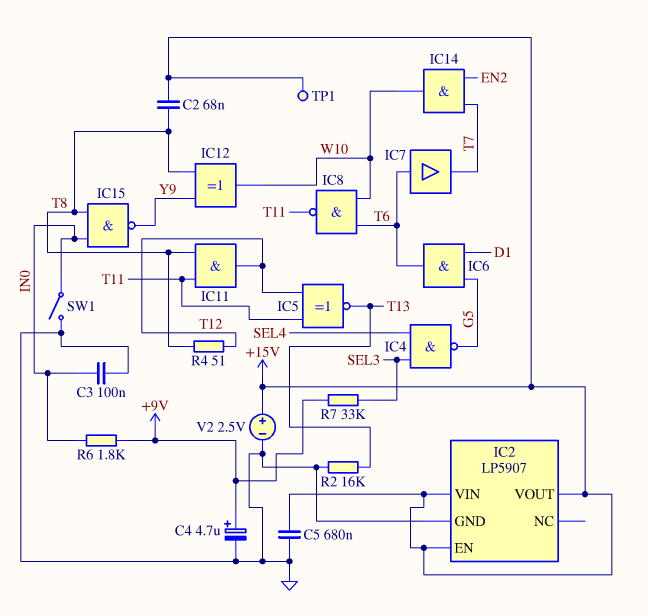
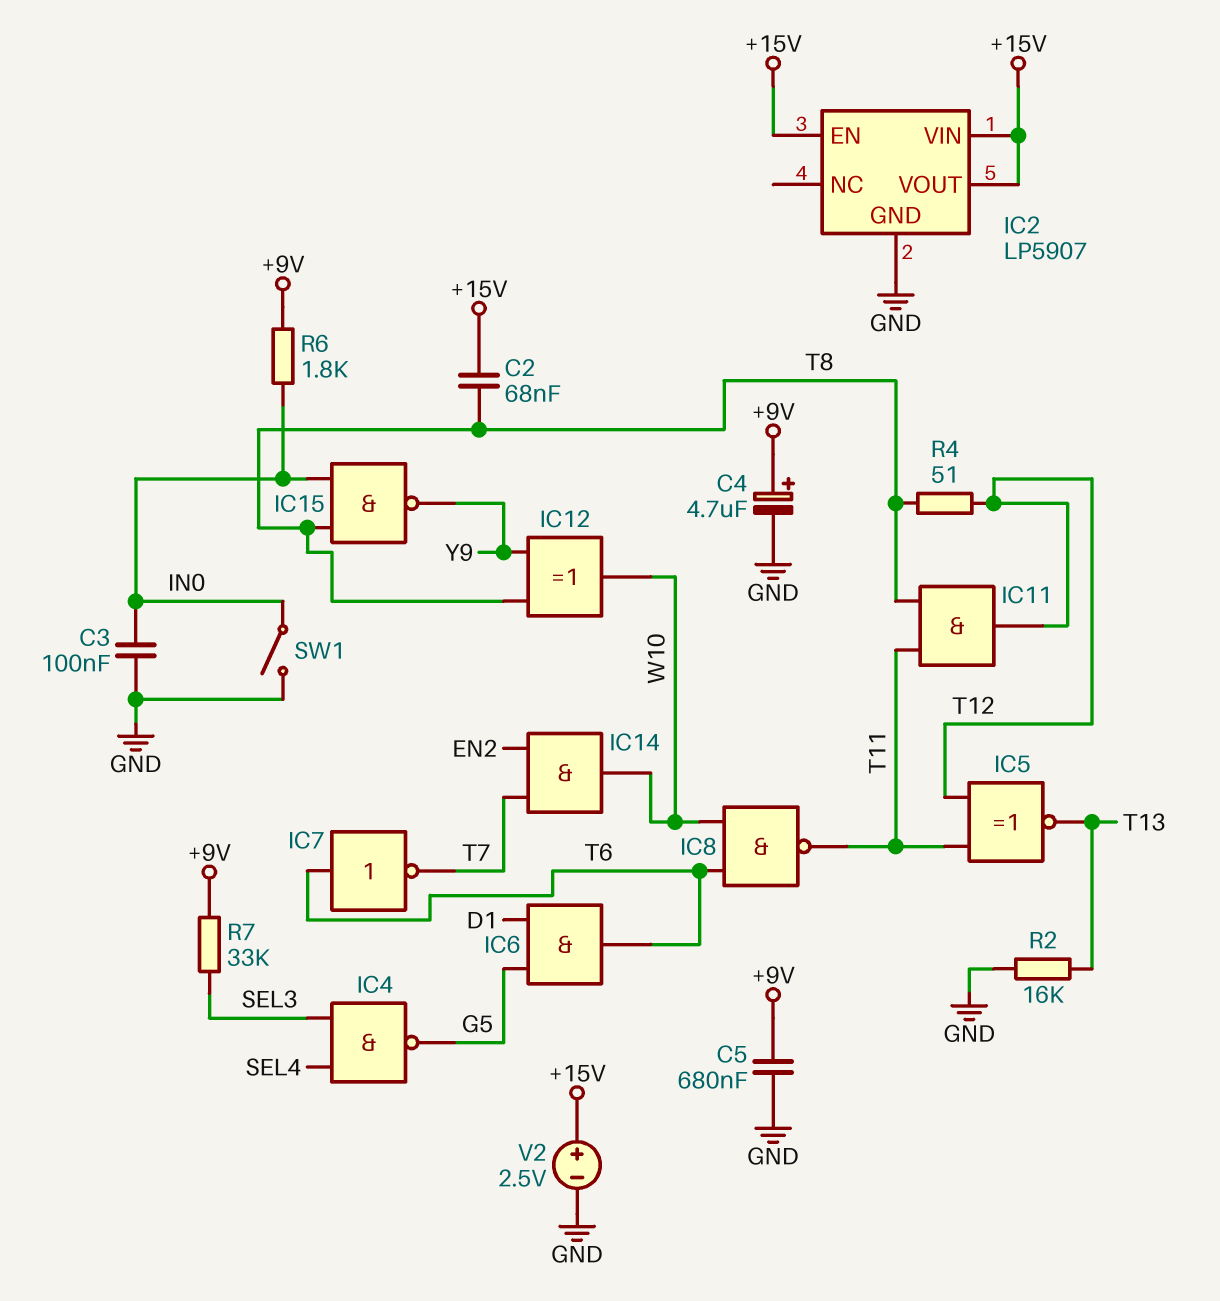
C5: 680nF (+15V, GND) -> 680nF (+9V, GND)
IC7: buffer (in T6, out T7) -> NOT (in T6, out T7)
TP1: test point (+15V) -> none

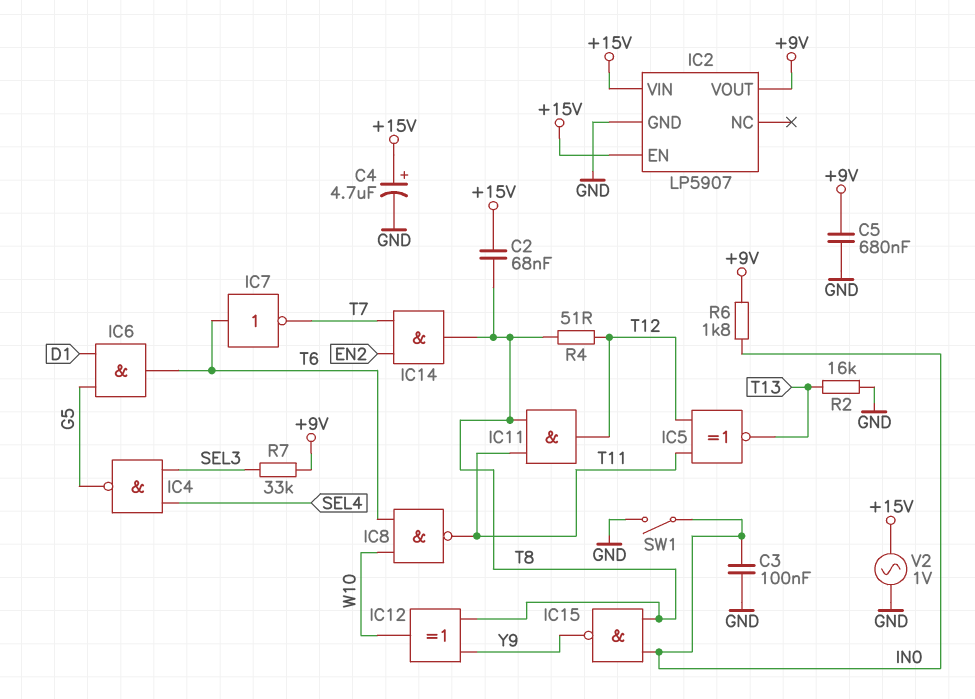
C4: 4.7uF (plus +9V, minus GND) -> 4.7uF (plus +15V, minus GND)
IC2 pin VOUT: +15V -> +9V
IC14: AND (in EN2, in T7, out W10) -> AND (in EN2, in T7, out T8)
V2: 2.5V (plus +15V, minus GND) -> AC 1V (+15V, GND)

